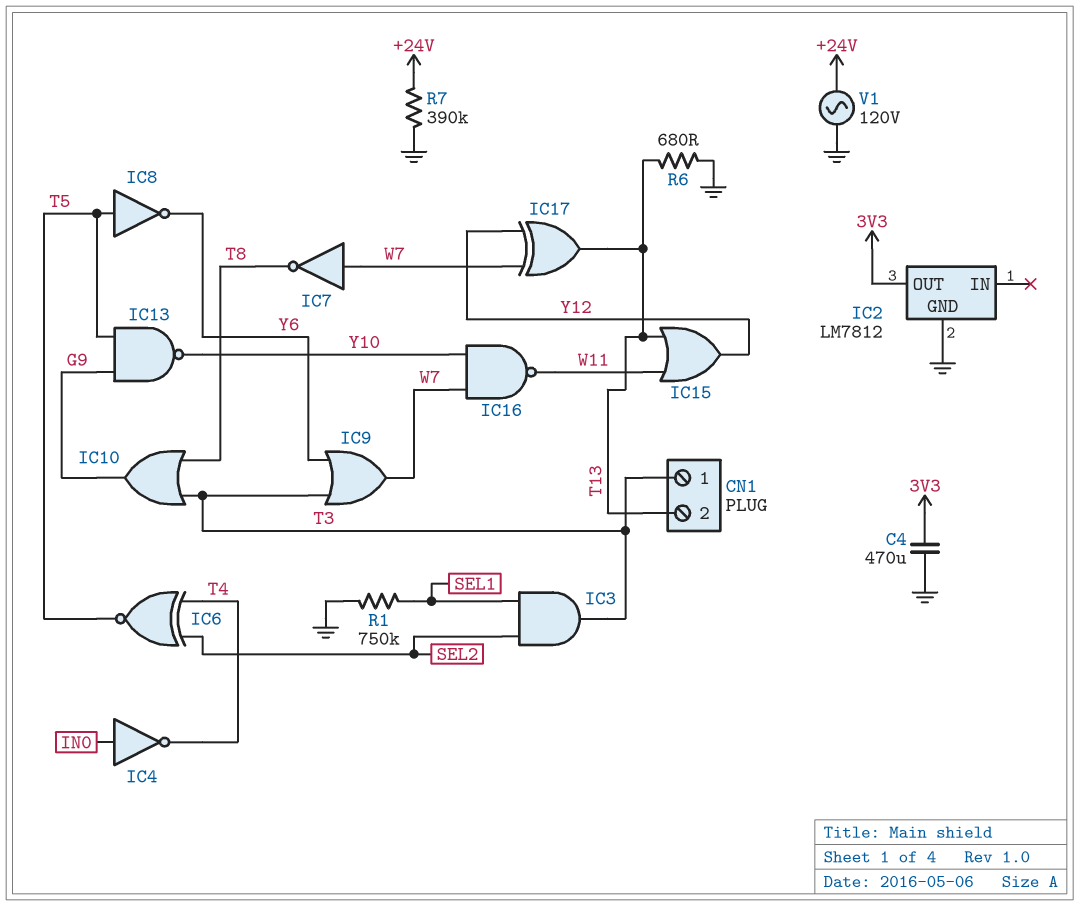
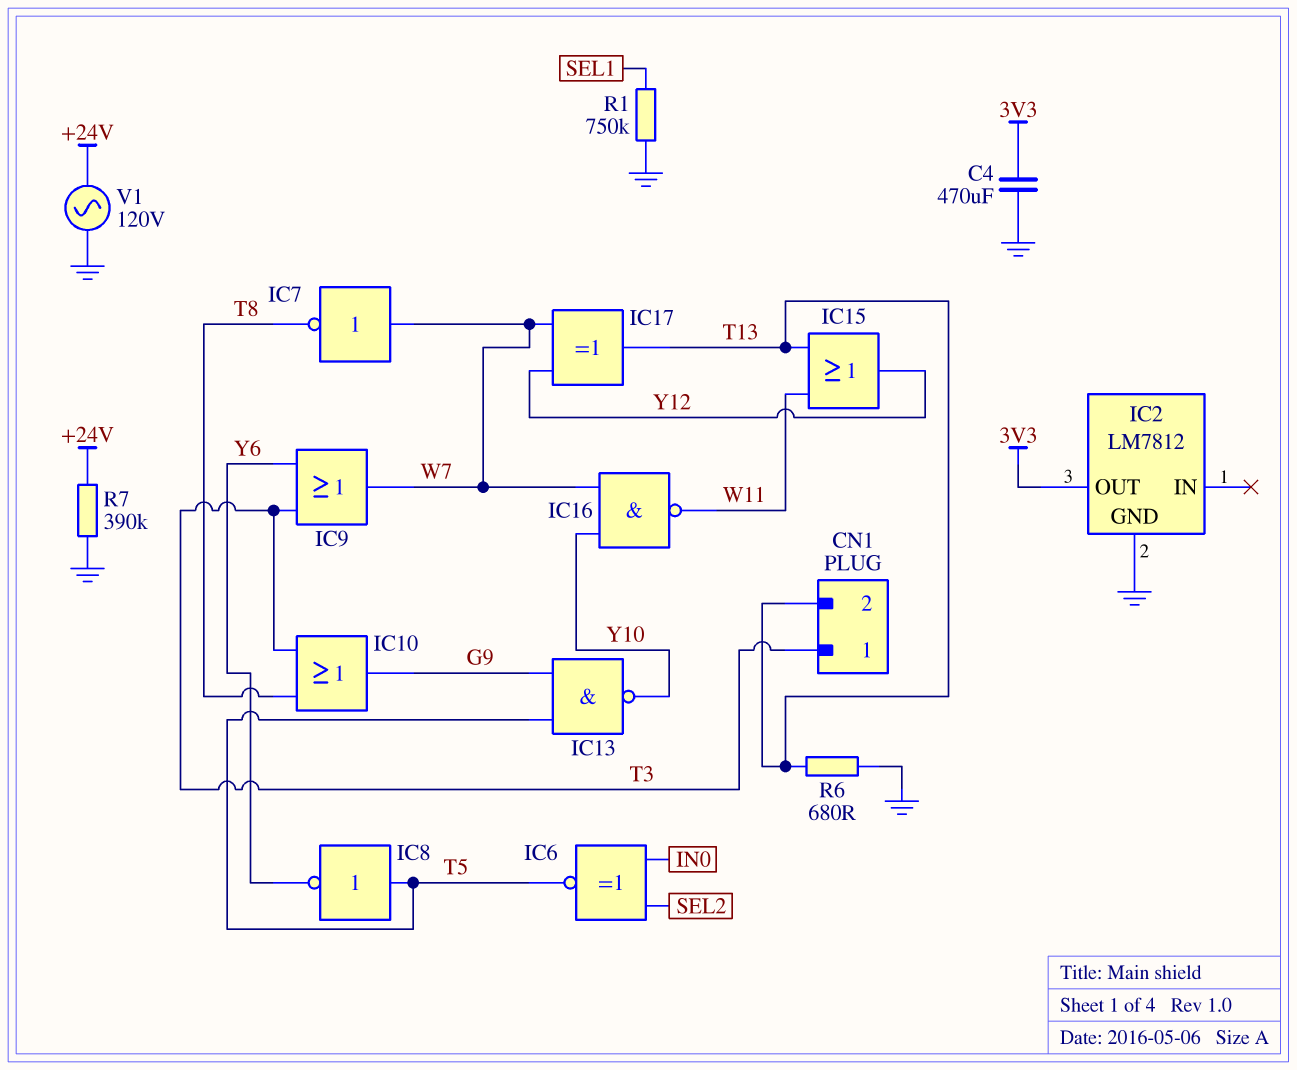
IC3: AND (in SEL1, in SEL2, out T3) -> none
IC4: NOT (in IN0, out T4) -> none
IC6: XNOR (in SEL2, in T4, out T5) -> XNOR (in IN0, in SEL2, out T5)

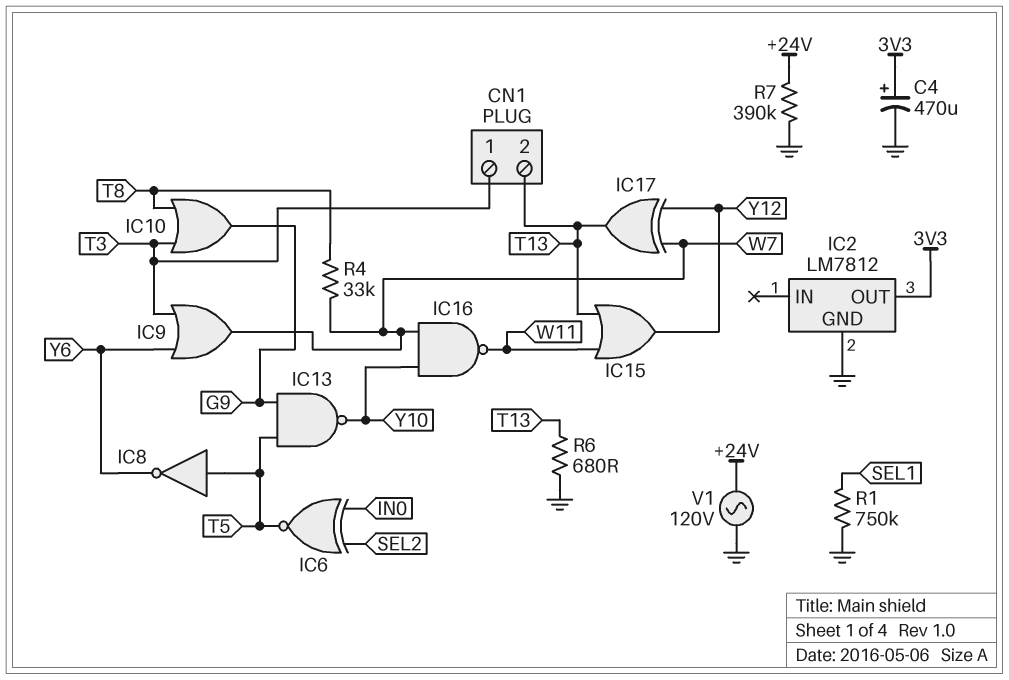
C4: 470uF (3V3, GND) -> 470uF (plus 3V3, minus GND)
IC7: NOT (in W7, out T8) -> none
R4: none -> 33k (T8, W7)

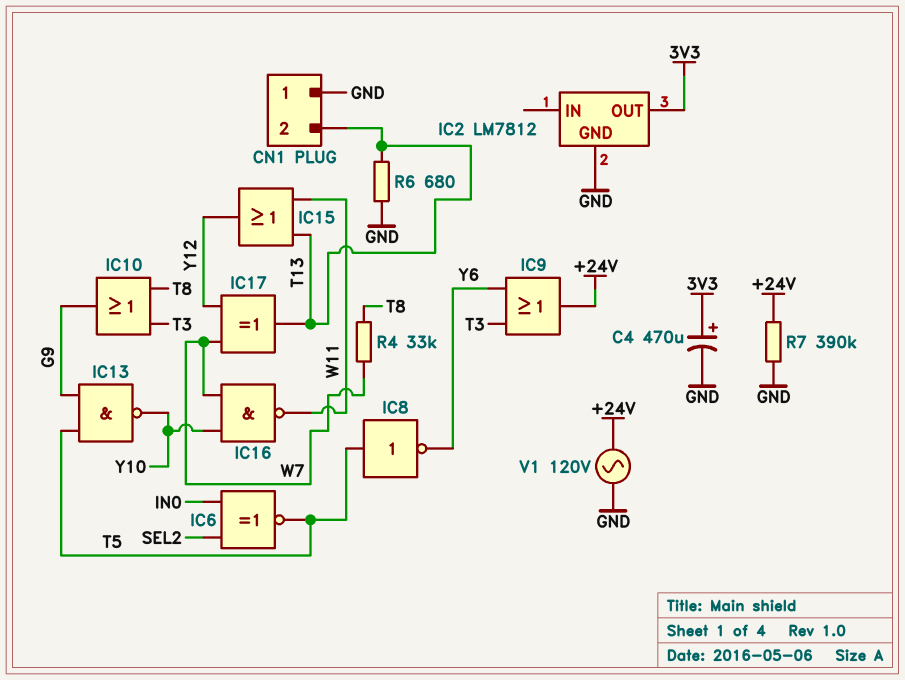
CN1 pin 1: T3 -> GND
IC9: OR (in T3, in Y6, out W7) -> OR (in T3, in Y6, out +24V)
R1: 750k (GND, SEL1) -> none

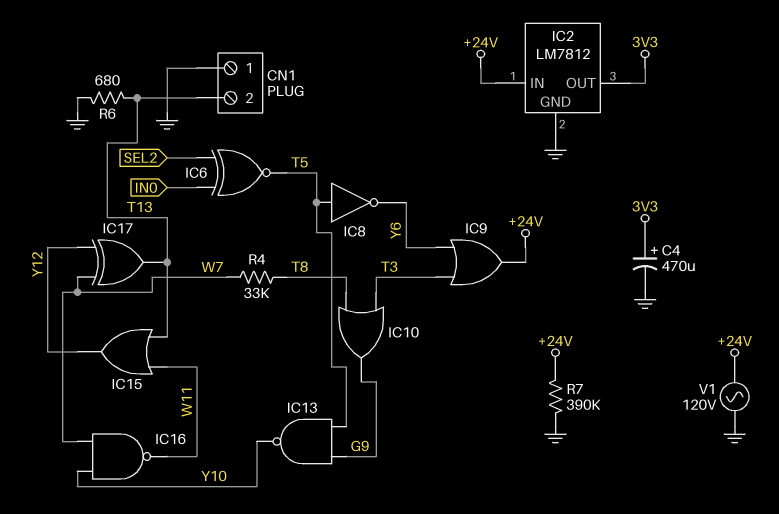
IC2 pin IN: none -> +24V

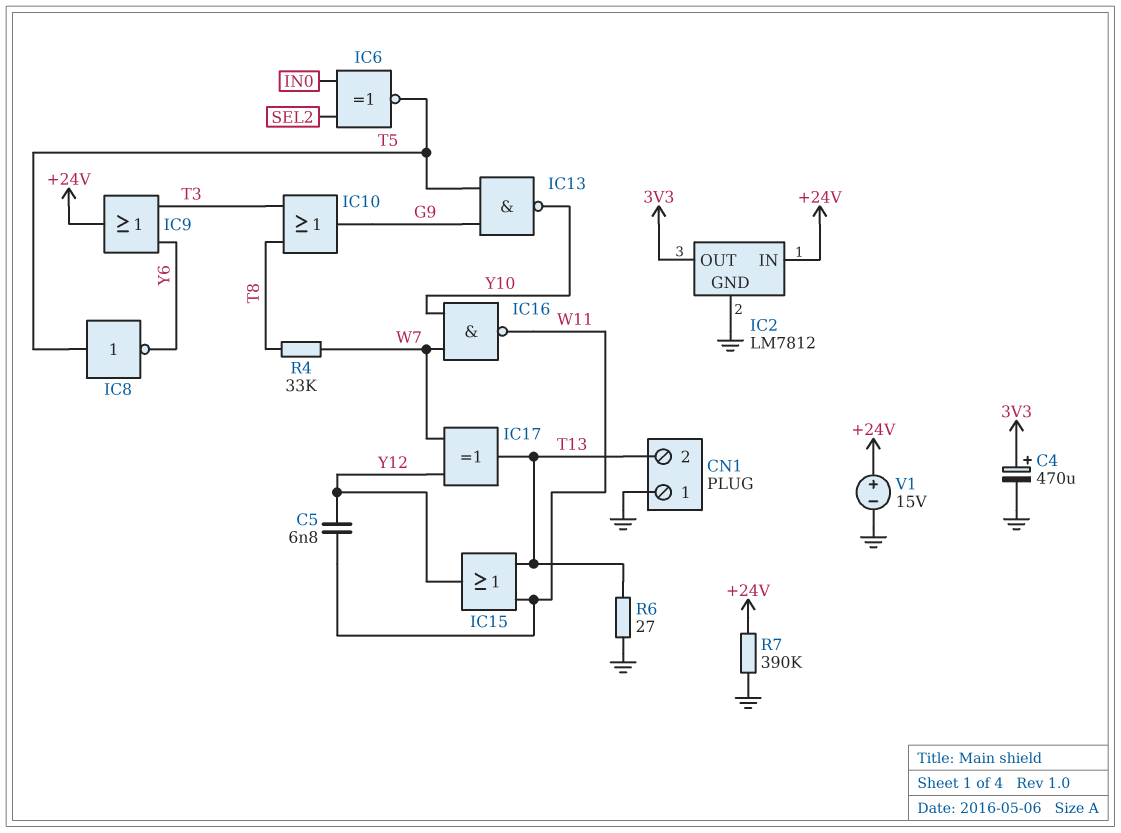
C5: none -> 6.8nF (W11, Y12)
R6: 680 (GND, T13) -> 27 (GND, T13)
V1: AC 120V (+24V, GND) -> 15V (plus +24V, minus GND)

